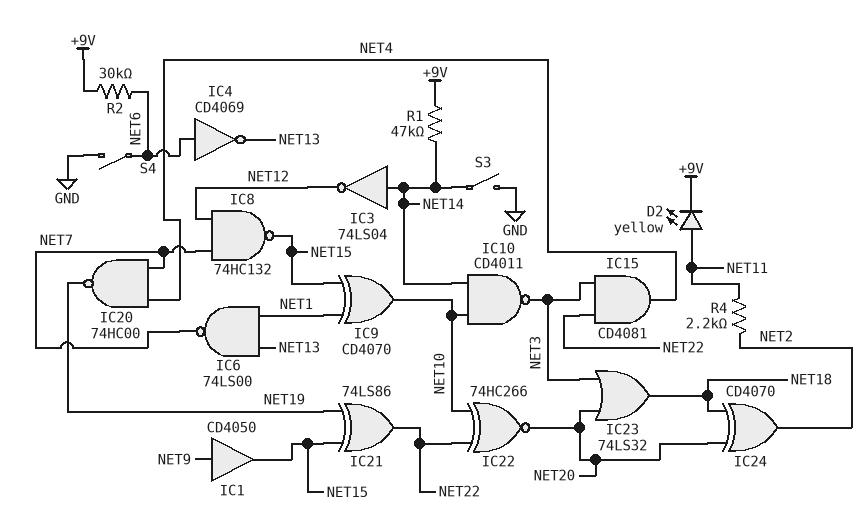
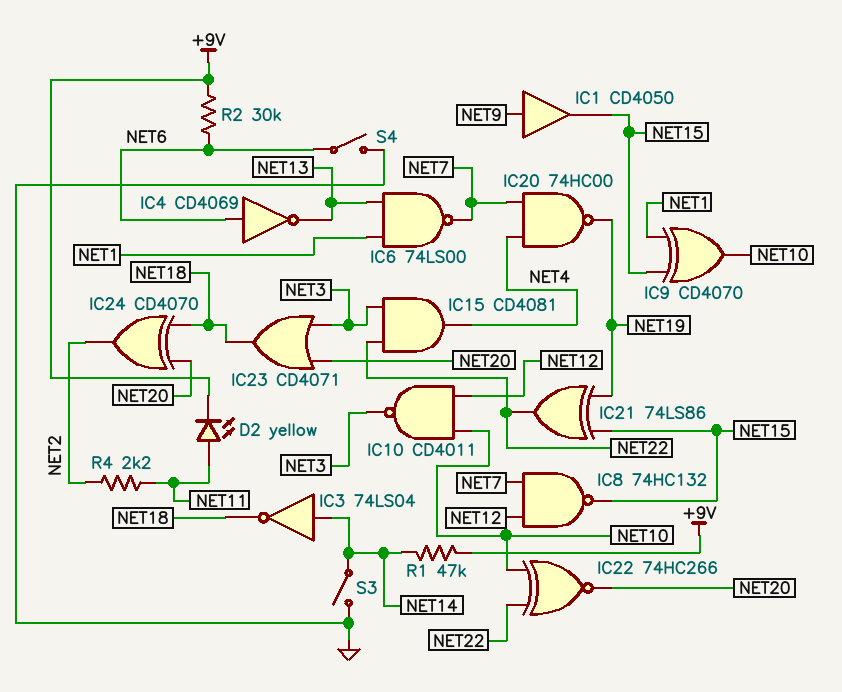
IC3: NOT 74LS04 (in NET14, out NET12) -> NOT 74LS04 (in NET14, out NET18)
IC10: NAND CD4011 (in NET10, in NET14, out NET3) -> NAND CD4011 (in NET10, in NET12, out NET3)
IC23: OR 74LS32 (in NET3, in NET20, out NET18) -> OR CD4071 (in NET3, in NET20, out NET18)

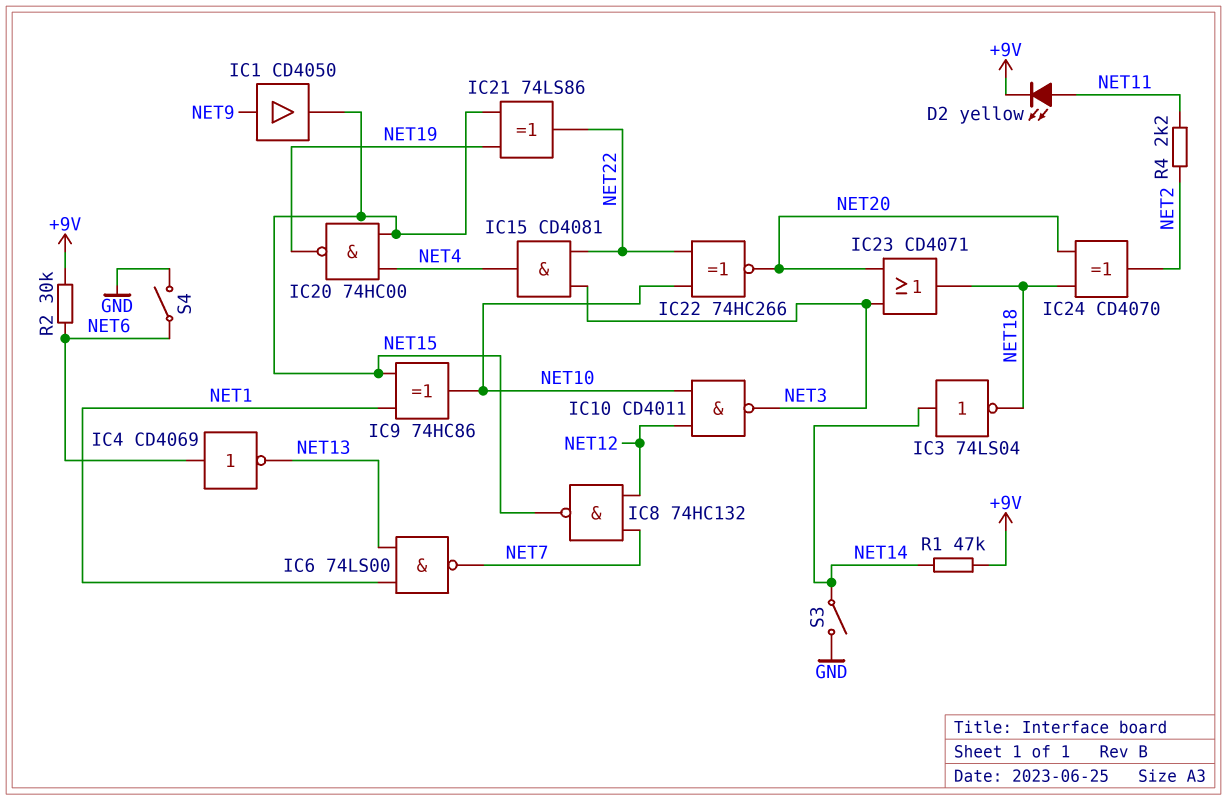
IC9: XOR CD4070 (in NET1, in NET15, out NET10) -> XOR 74HC86 (in NET1, in NET15, out NET10)
IC20: NAND 74HC00 (in NET4, in NET7, out NET19) -> NAND 74HC00 (in NET4, in NET15, out NET19)

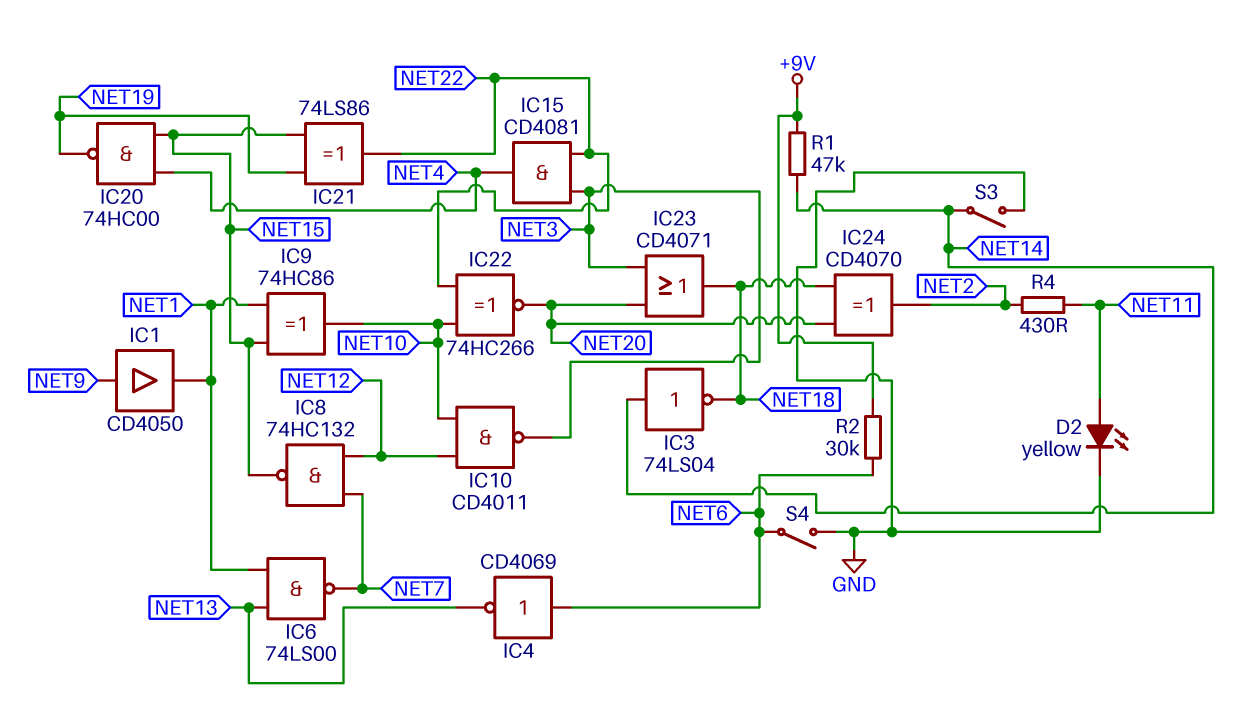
D2: LED yellow (A NET11, K +9V) -> LED yellow (A NET11, K GND)
IC1: buffer CD4050 (in NET9, out NET15) -> buffer CD4050 (in NET9, out NET1)
R4: 2.2k (NET2, NET11) -> 430 (NET2, NET11)

